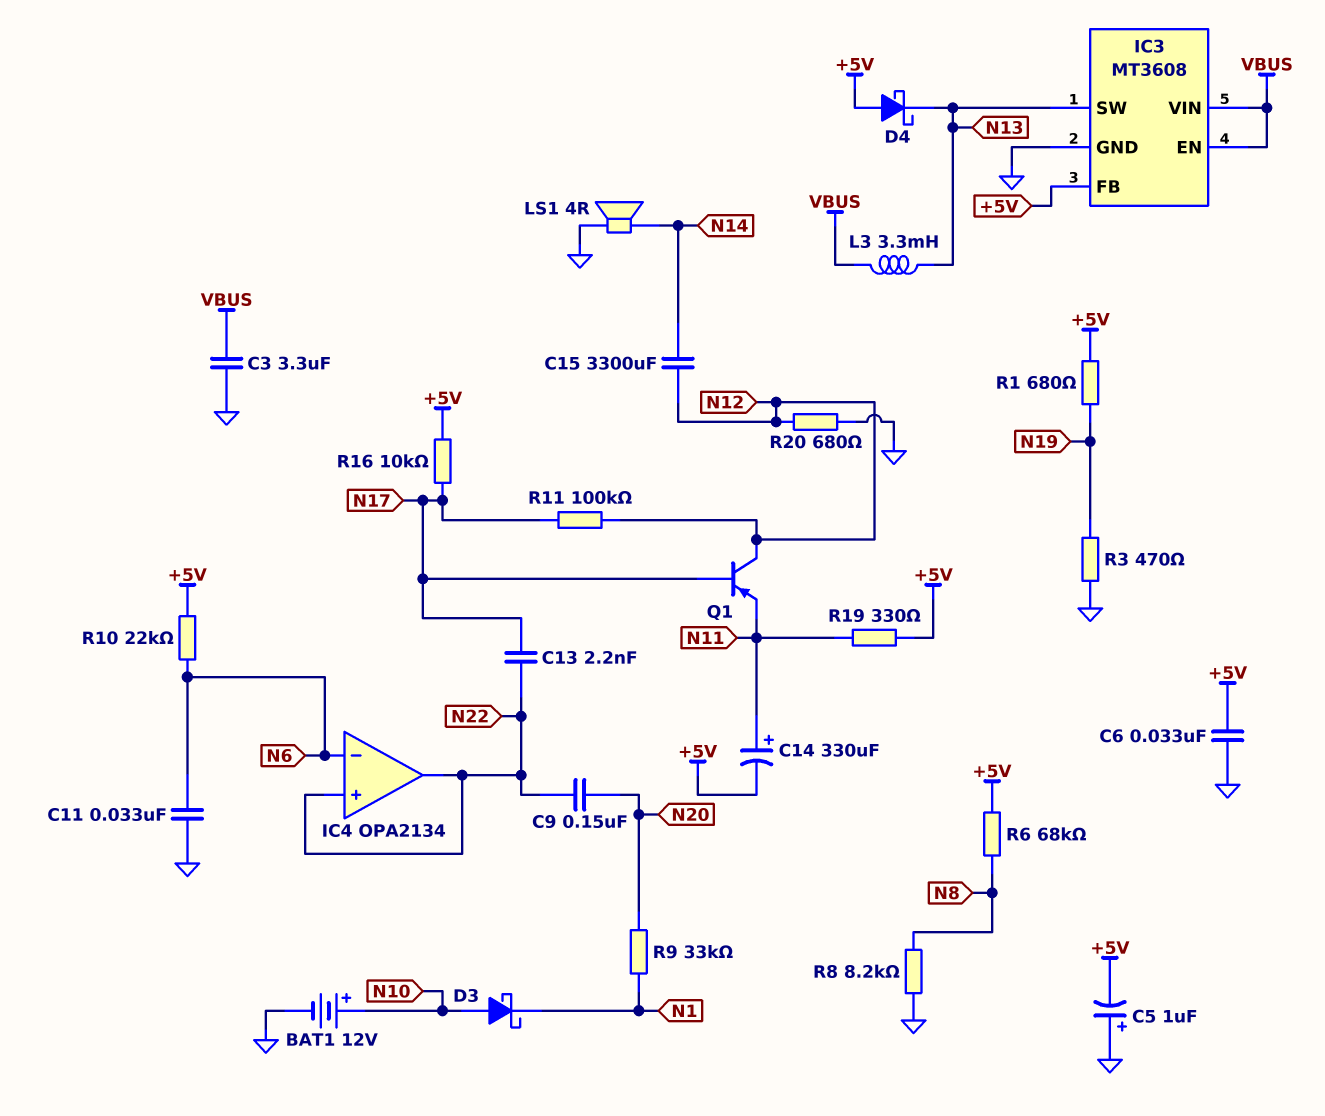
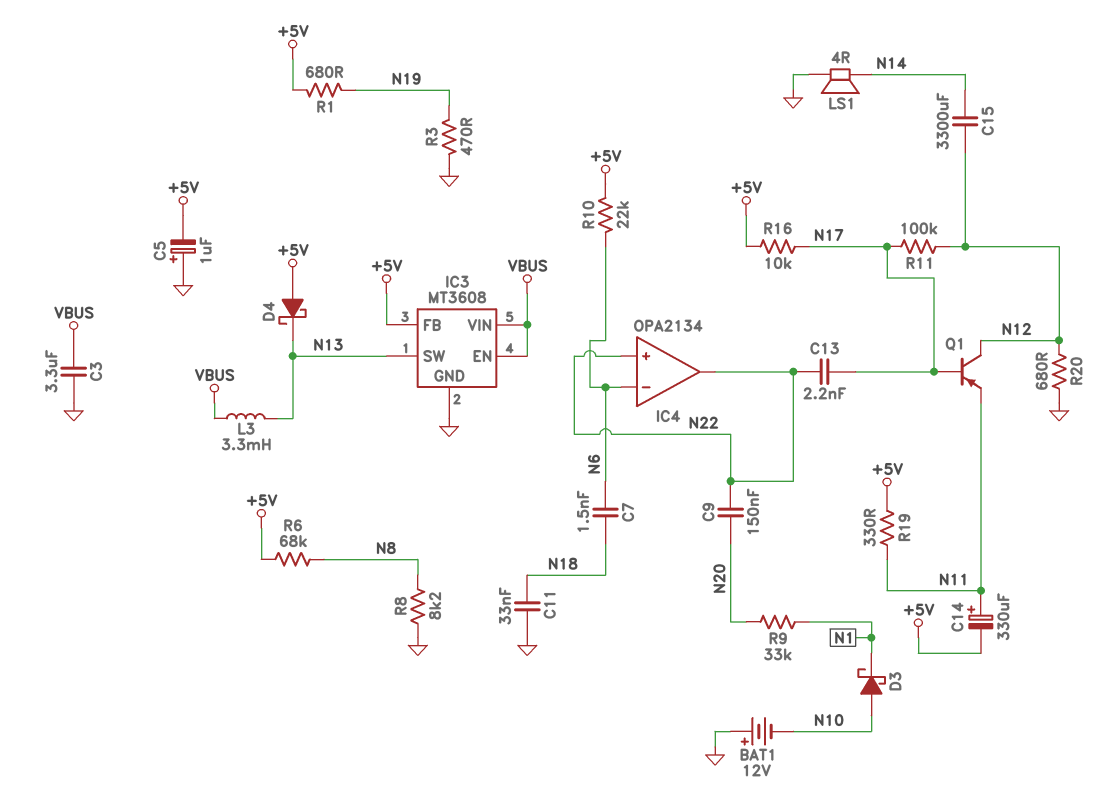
BAT1: 12V (plus N10, minus GND) -> 12V (plus GND, minus N10)
C6: 33nF (+5V, GND) -> none
C7: none -> 1.5nF (N6, N18)
C11: 33nF (GND, N6) -> 33nF (GND, N18)

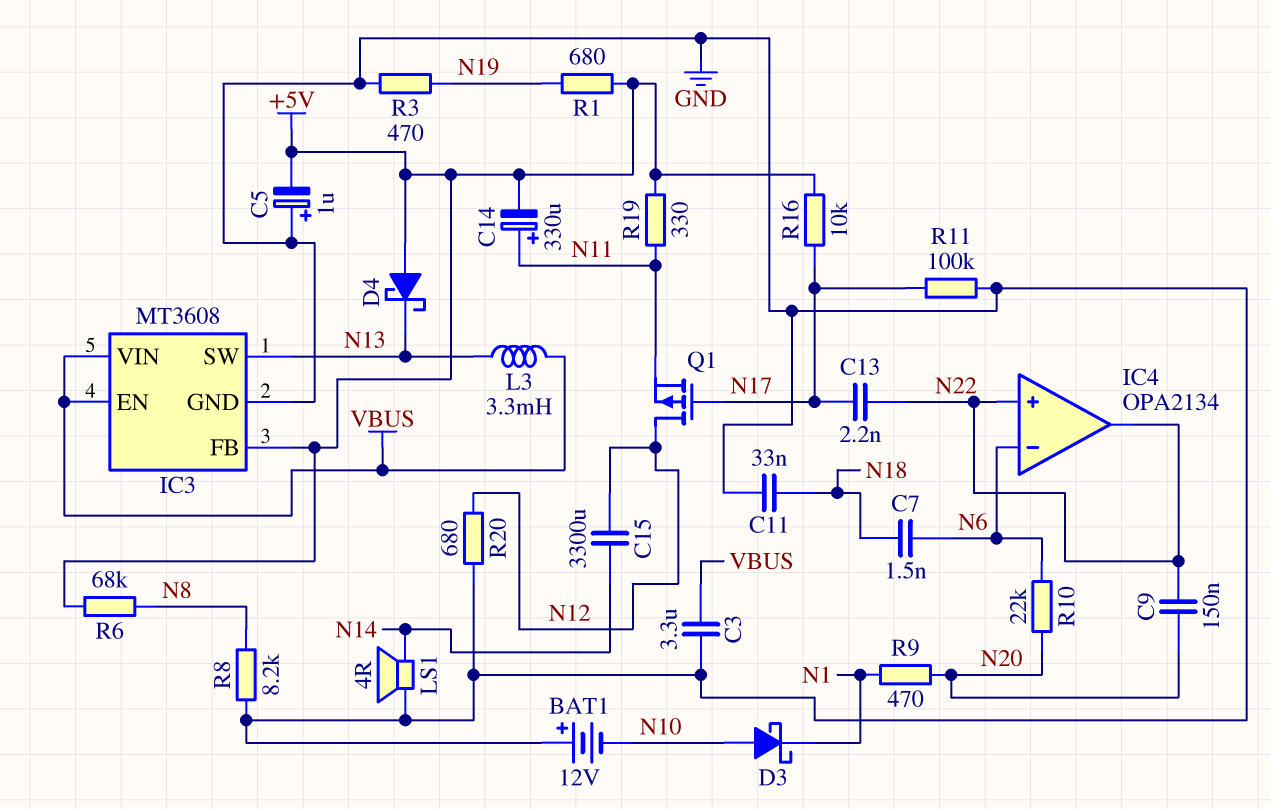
Q1: PNP (B N17, C N12, E N11) -> PMOS (G N17, D N12, S N11)
R9: 33k (N1, N20) -> 470 (N1, N20)
R10: 22k (+5V, N6) -> 22k (N6, N20)
R11: 100k (N12, N17) -> 100k (GND, N17)

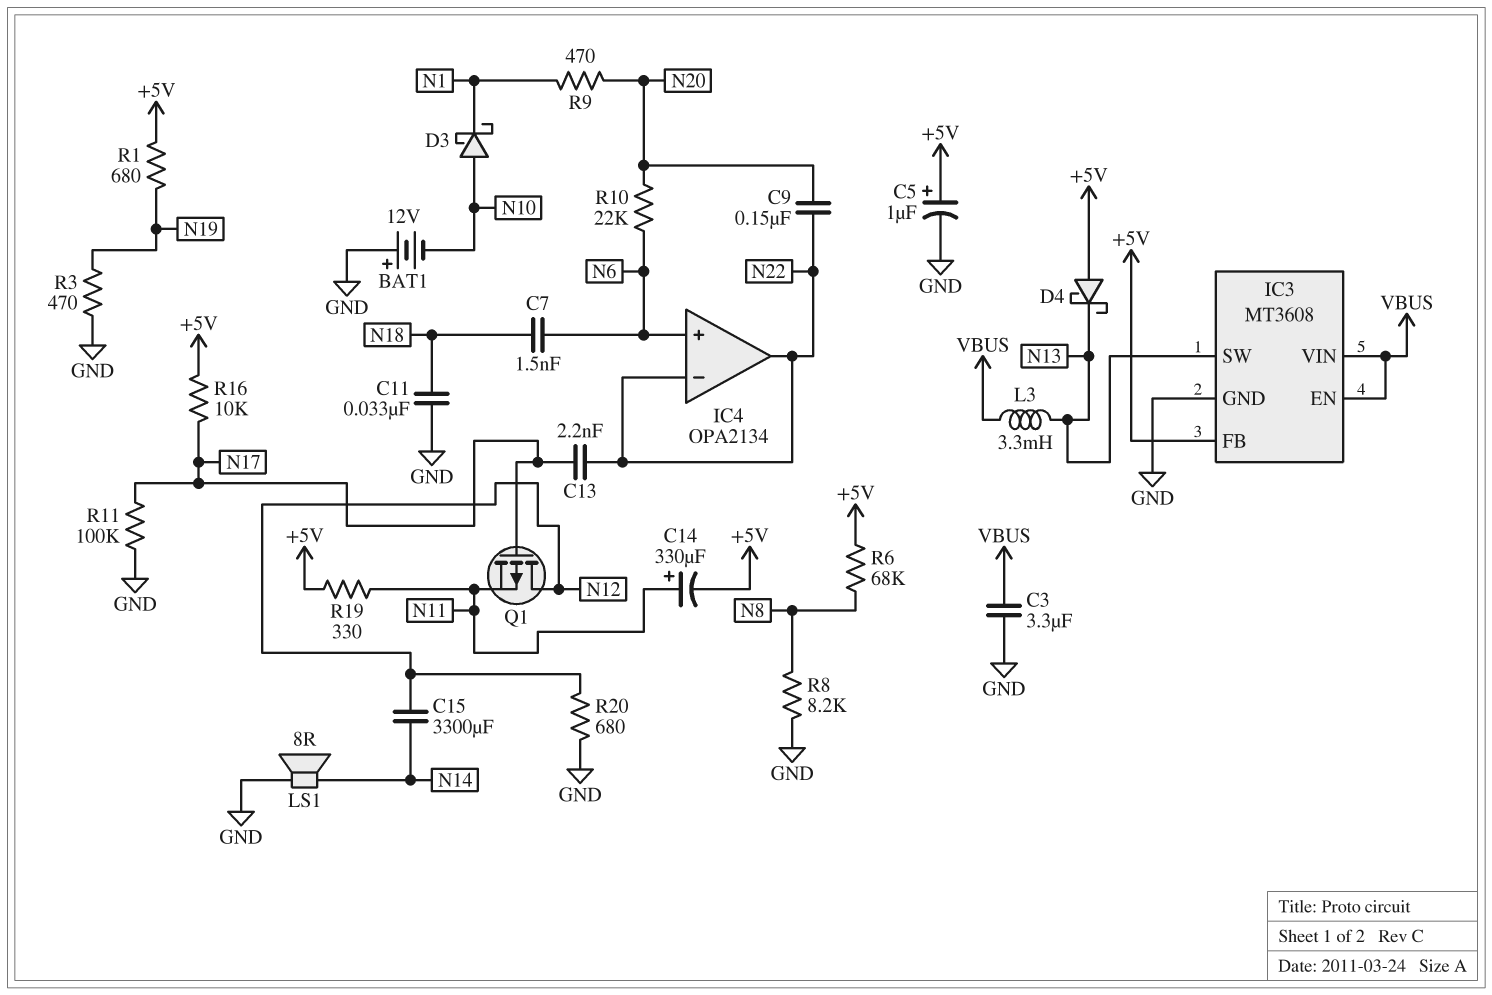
C5: 1uF (plus GND, minus +5V) -> 1uF (plus +5V, minus GND)
IC4 pin in+: N22 -> N6
IC4 pin in-: N6 -> N22
LS1: speaker 4R (GND, N14) -> speaker 8R (GND, N14)

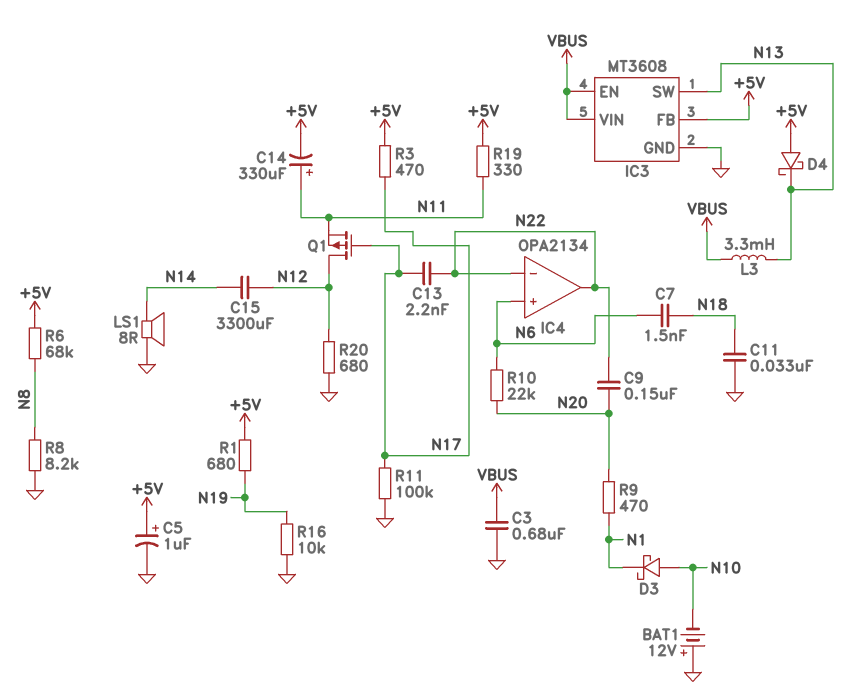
C3: 3.3uF (GND, VBUS) -> 680nF (GND, VBUS)
R3: 470 (GND, N19) -> 470 (+5V, N17)
R16: 10k (+5V, N17) -> 10k (GND, N19)

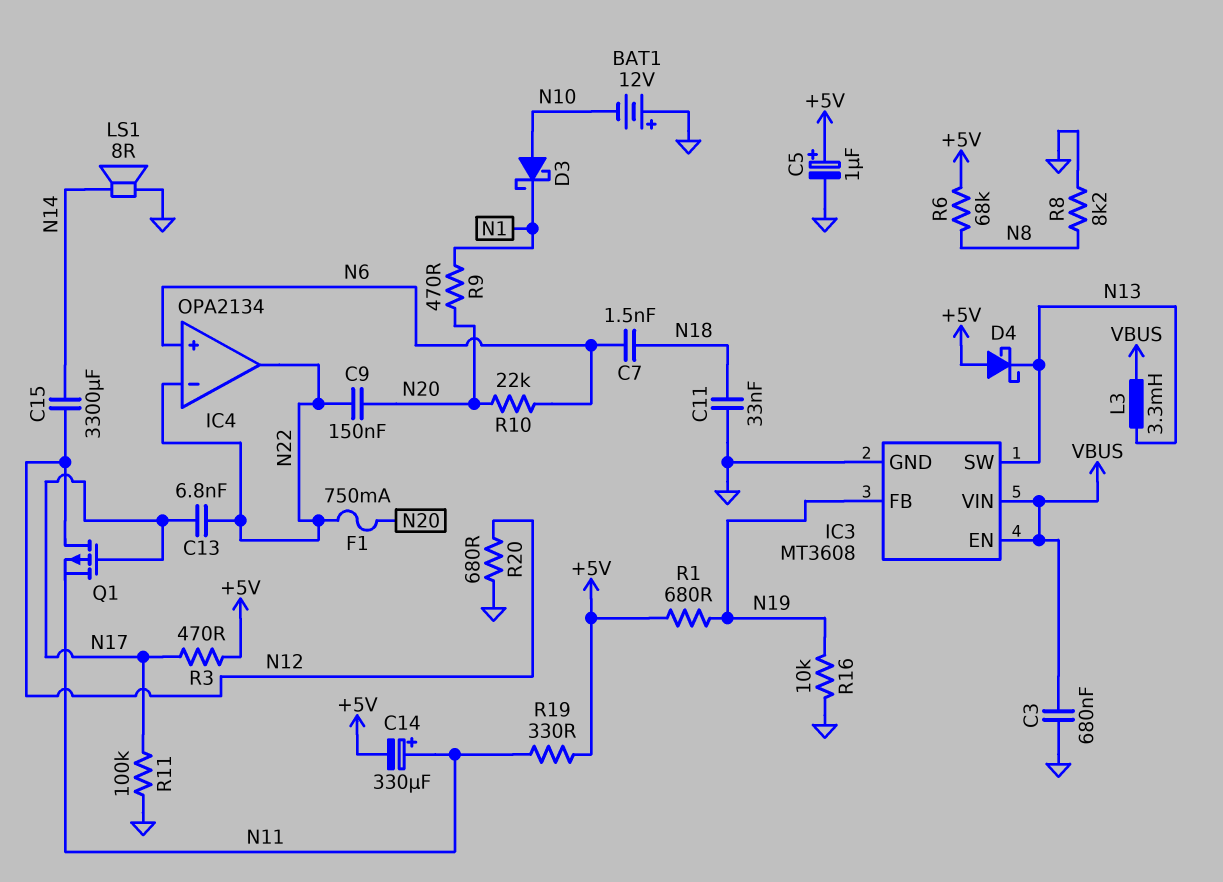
C13: 2.2nF (N17, N22) -> 6.8nF (N17, N22)
F1: none -> 750mA (N20, N22)
IC3 pin FB: +5V -> N19

